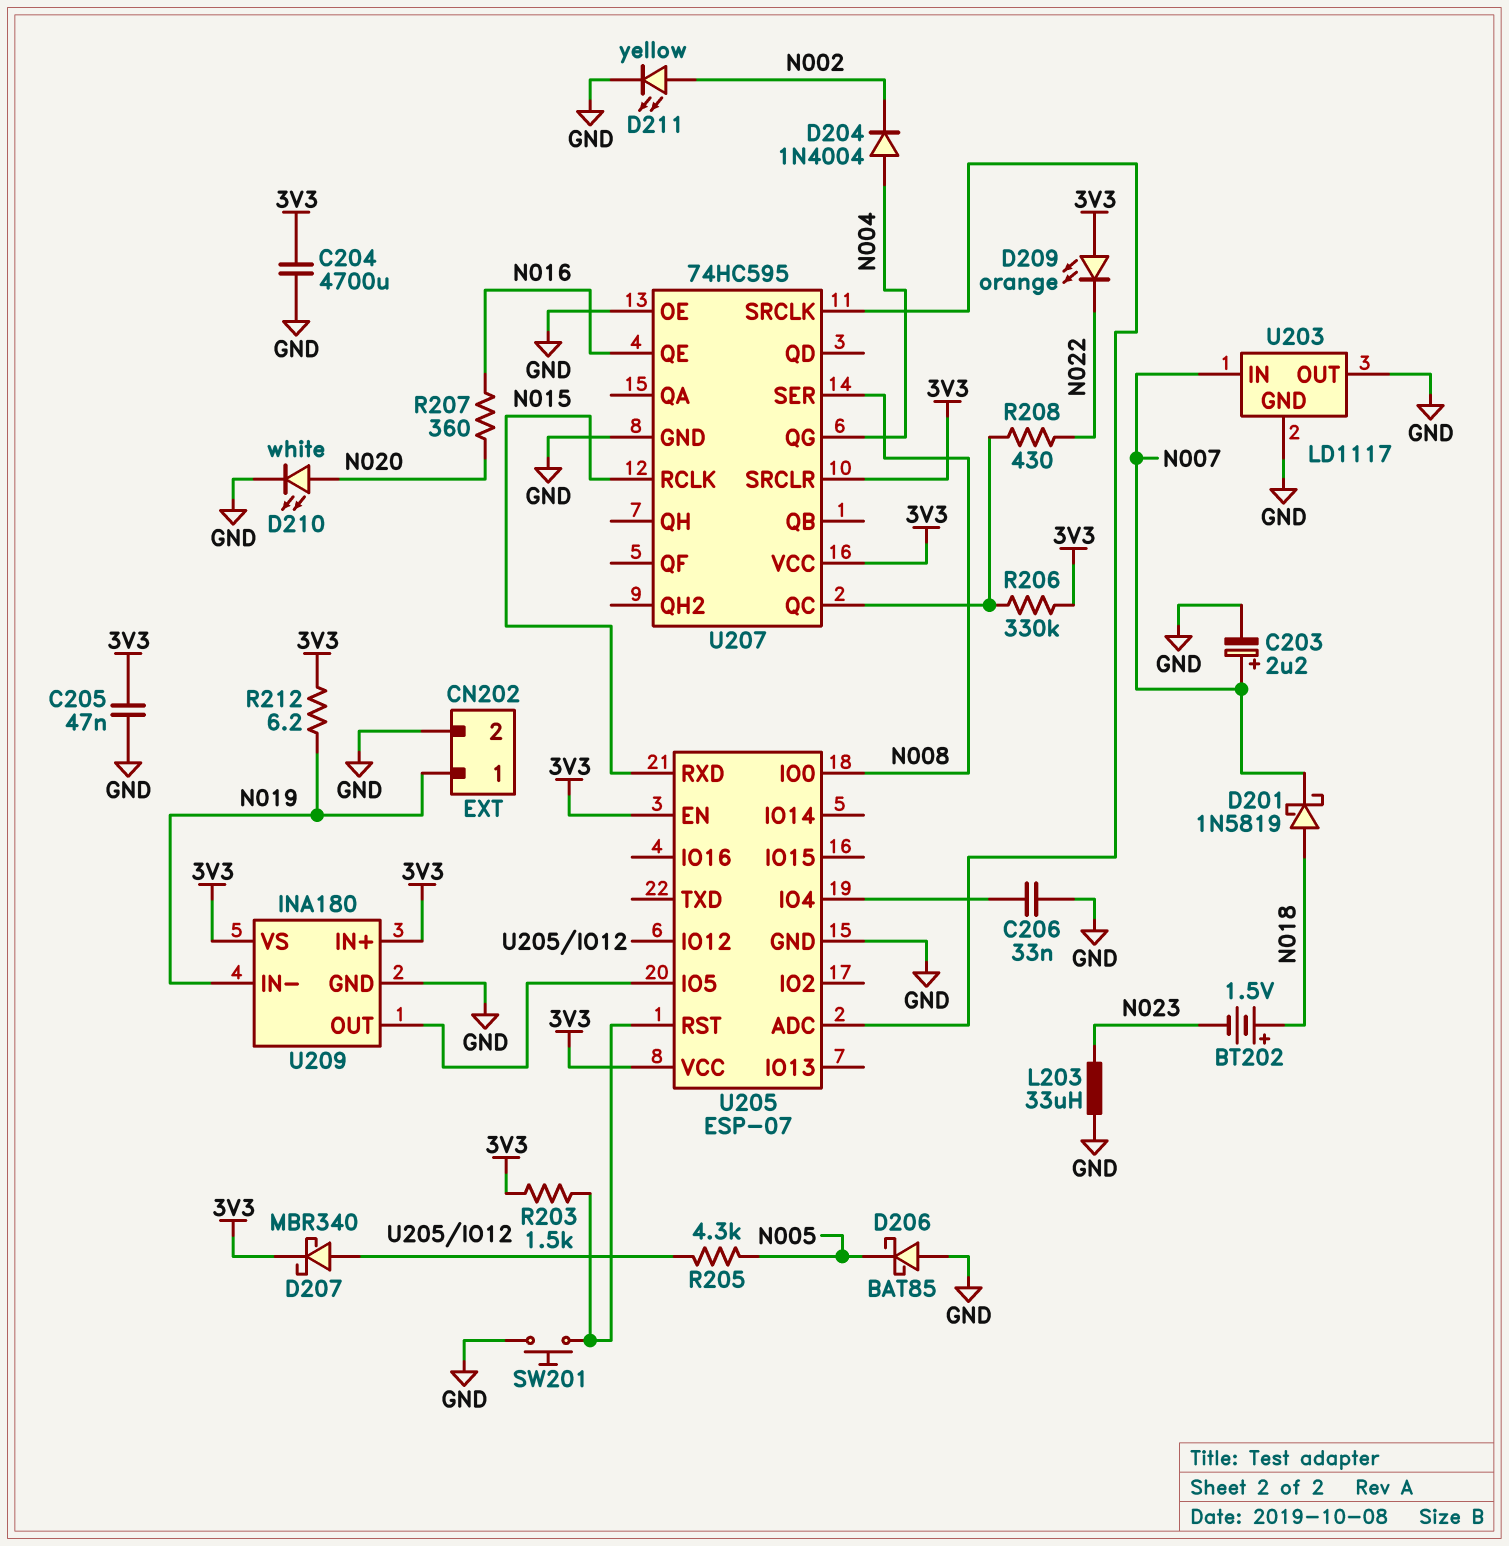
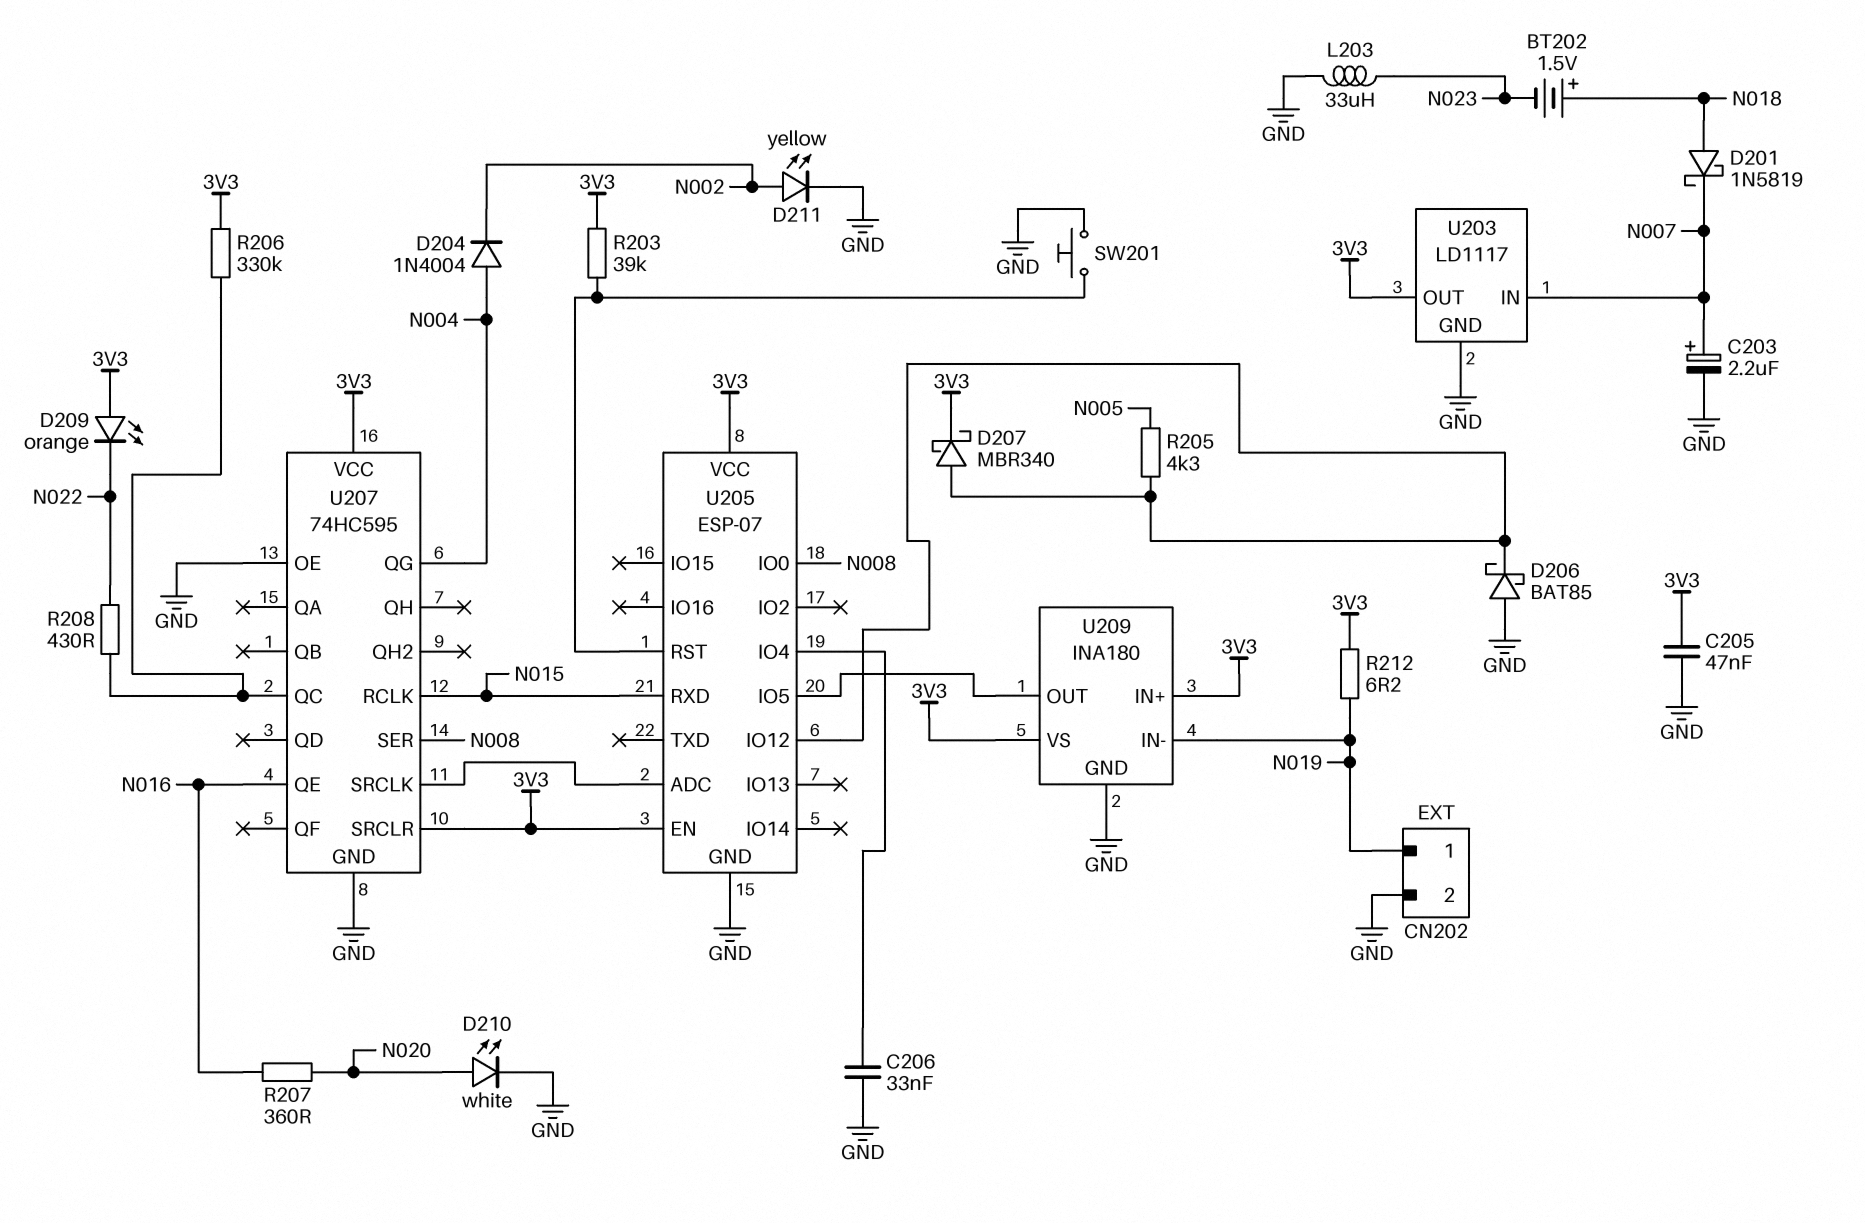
C204: 4700uF (3V3, GND) -> none
D206: schottky BAT85 (A GND, K N005) -> schottky BAT85 (A GND, K U205/IO12)
R203: 1.5k (3V3, U205/RST) -> 39k (3V3, U205/RST)
U203 pin OUT: GND -> 3V3

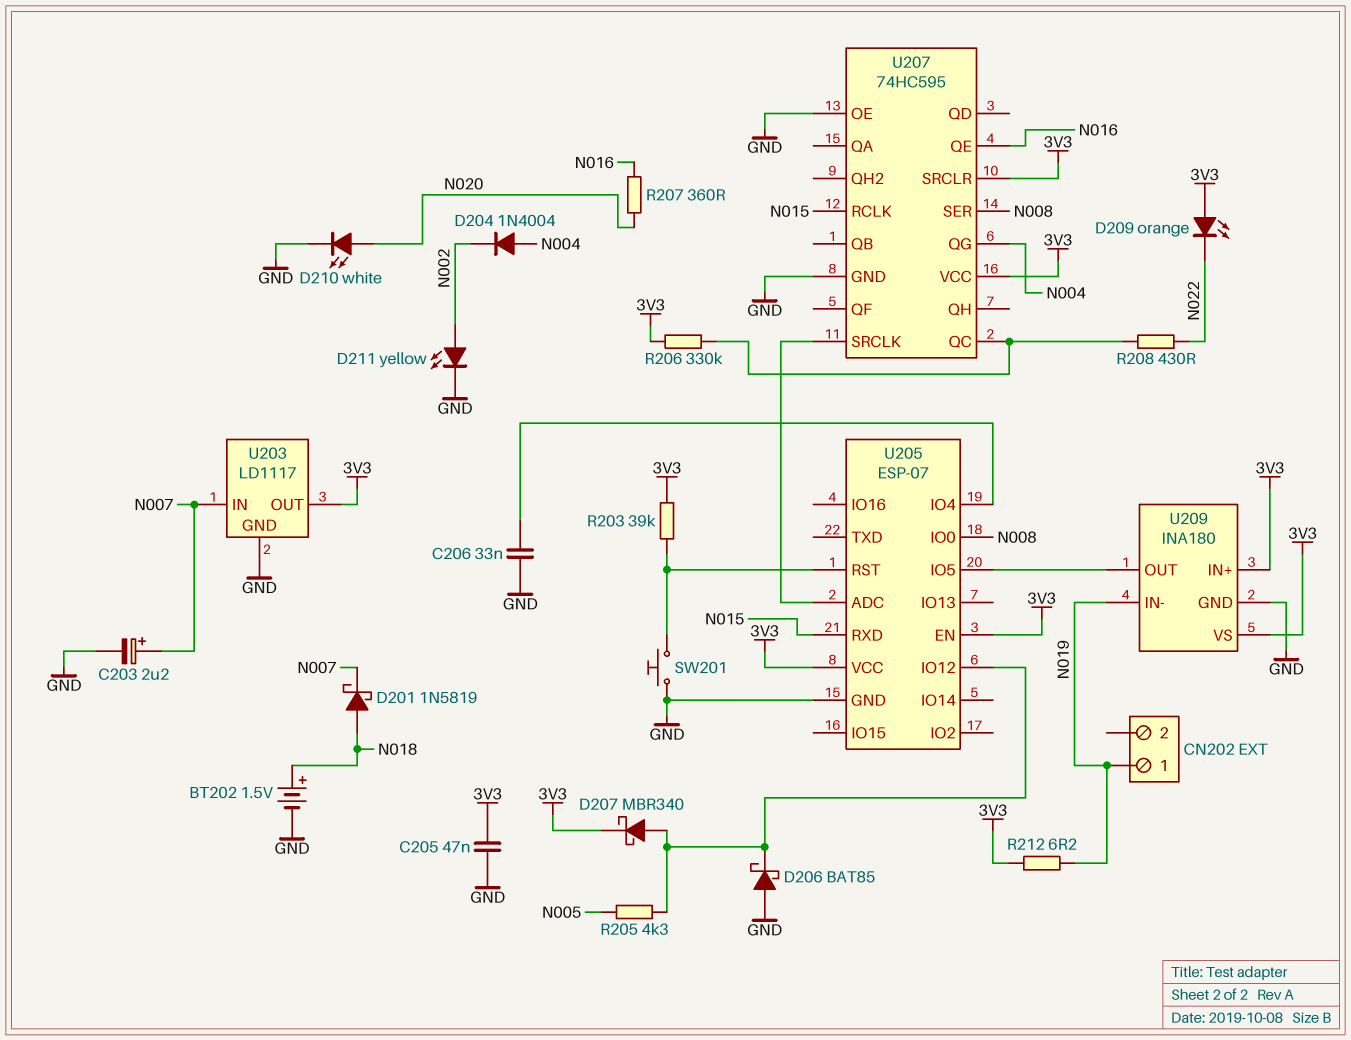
BT202: 1.5V (plus N018, minus N023) -> 1.5V (plus N018, minus GND)
CN202 pin 2: GND -> none
L203: 33uH (GND, N023) -> none

